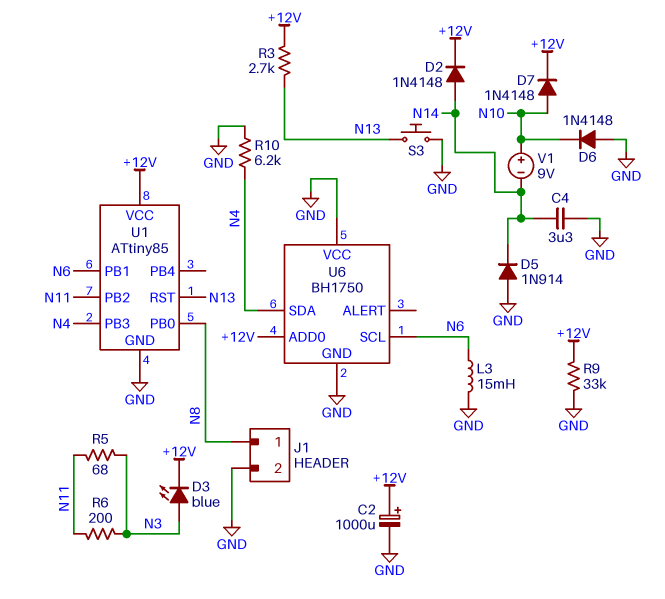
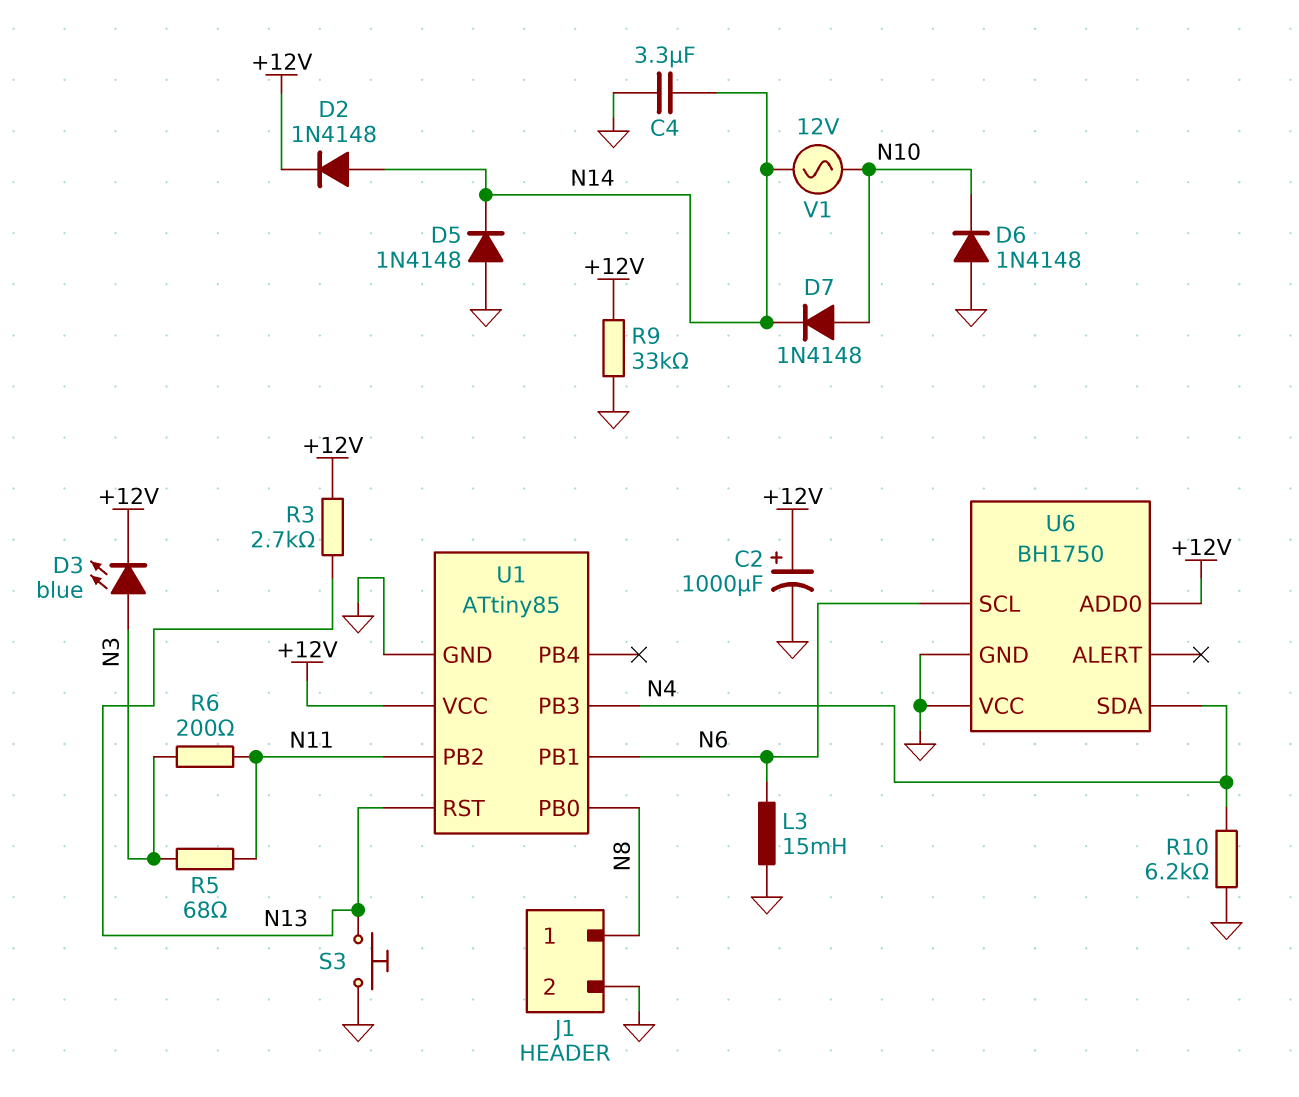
D5: diode 1N914 (A GND, K N14) -> diode 1N4148 (A GND, K N14)
D7: diode 1N4148 (A N10, K +12V) -> diode 1N4148 (A N10, K N14)
V1: 9V (plus N10, minus N14) -> AC 12V (N10, N14)

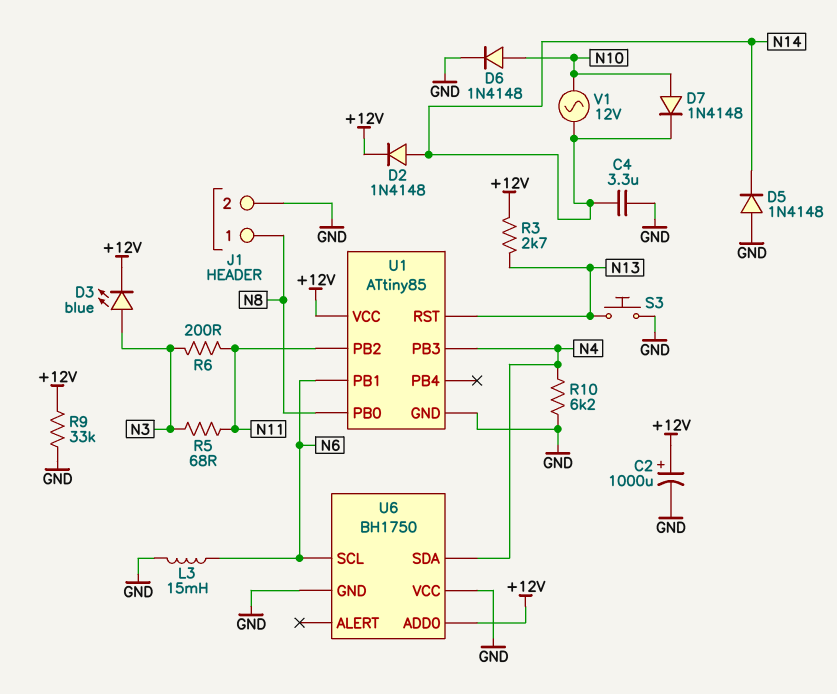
D6: diode 1N4148 (A GND, K N10) -> diode 1N4148 (A N10, K GND)

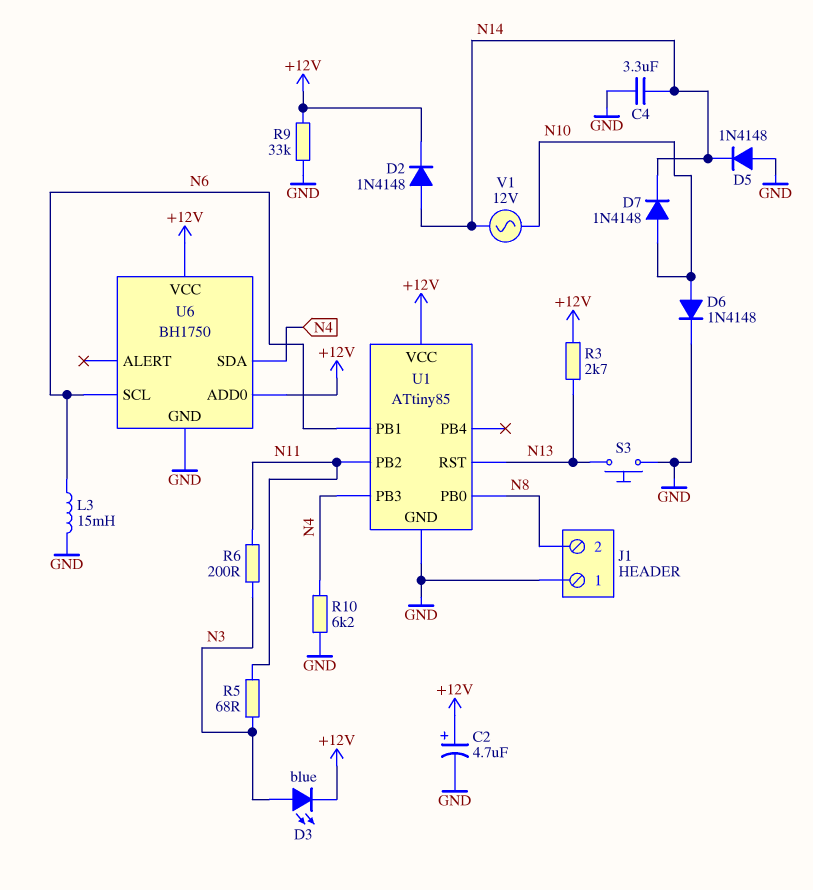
C2: 1000uF (plus +12V, minus GND) -> 4.7uF (plus +12V, minus GND)
J1 pin 1: N8 -> GND
J1 pin 2: GND -> N8
U6 pin VCC: GND -> +12V

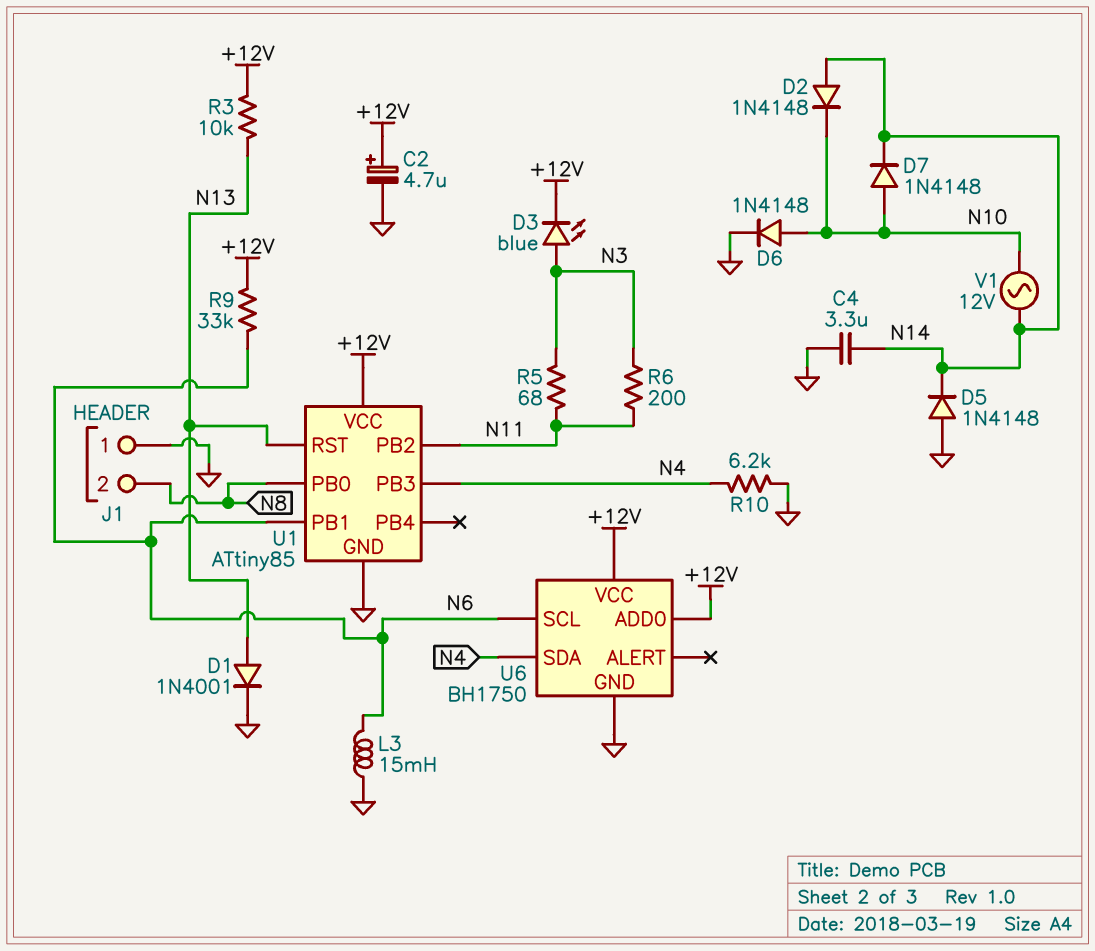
D1: none -> diode 1N4001 (A N13, K GND)
D2: diode 1N4148 (A N14, K +12V) -> diode 1N4148 (A N14, K N10)
R3: 2.7k (+12V, N13) -> 10k (+12V, N13)
R9: 33k (+12V, GND) -> 33k (+12V, N6)
S3: button (GND, N13) -> none

